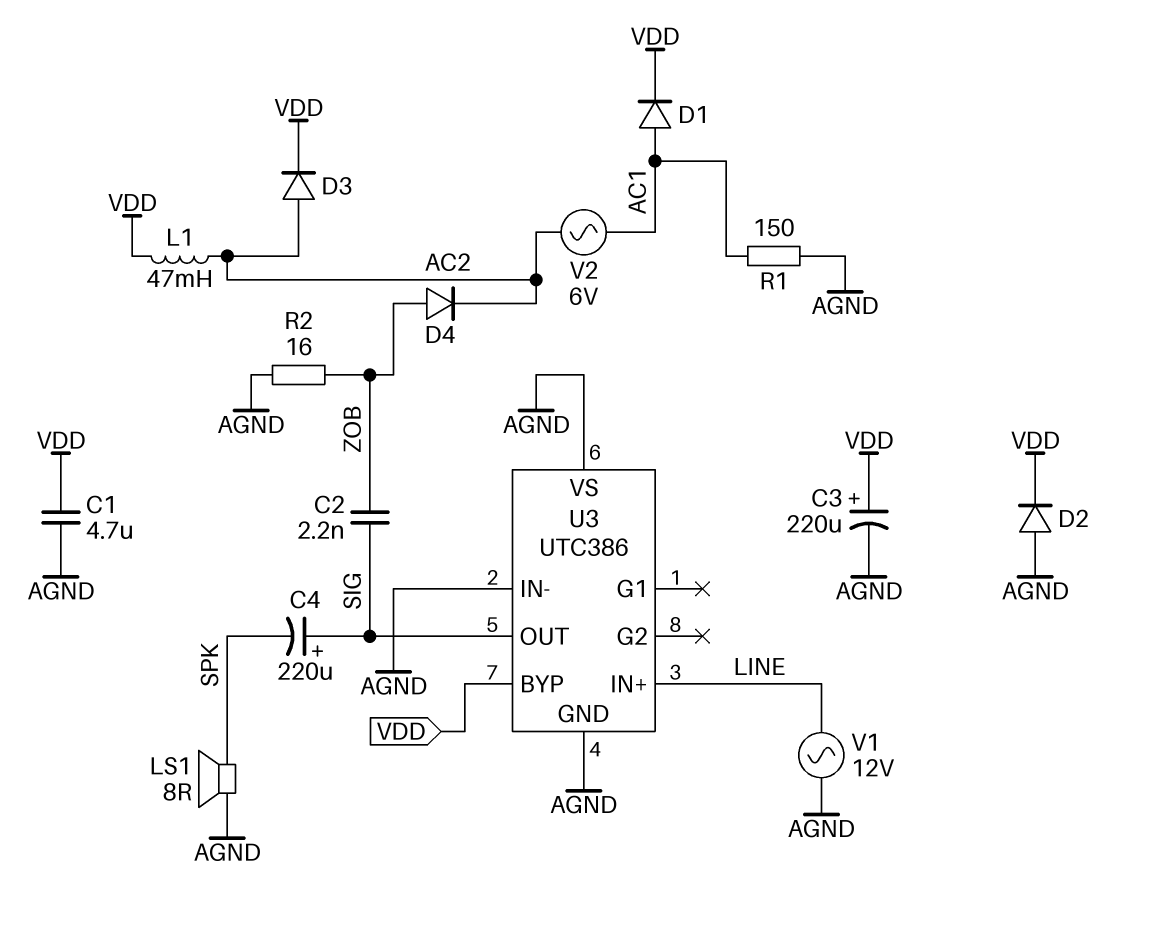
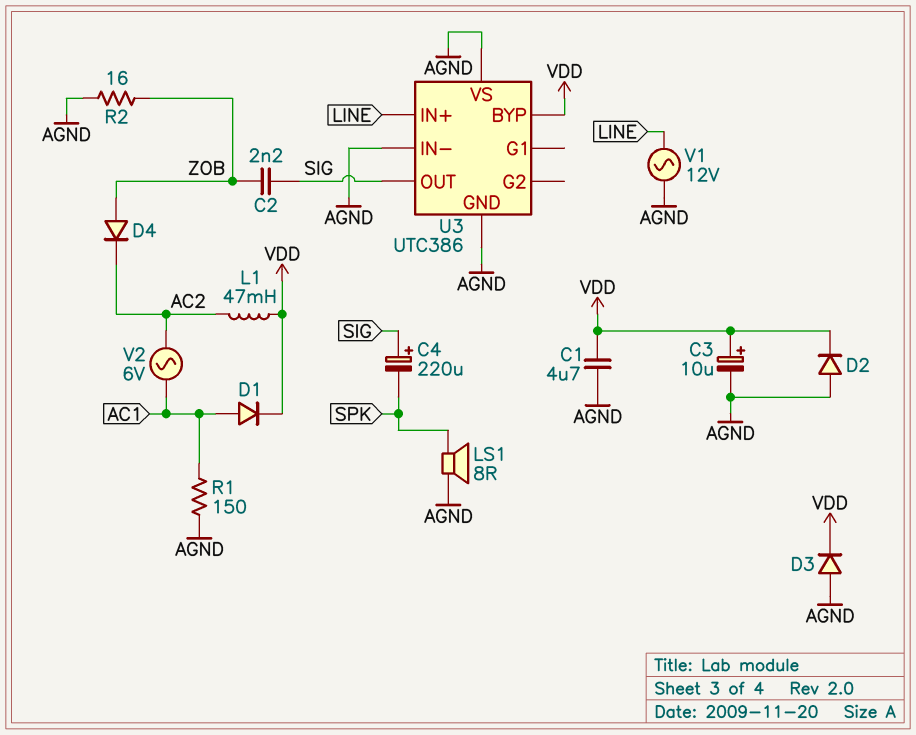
C3: 220uF (plus VDD, minus AGND) -> 10uF (plus VDD, minus AGND)
D3: diode (A AC2, K VDD) -> diode (A AGND, K VDD)

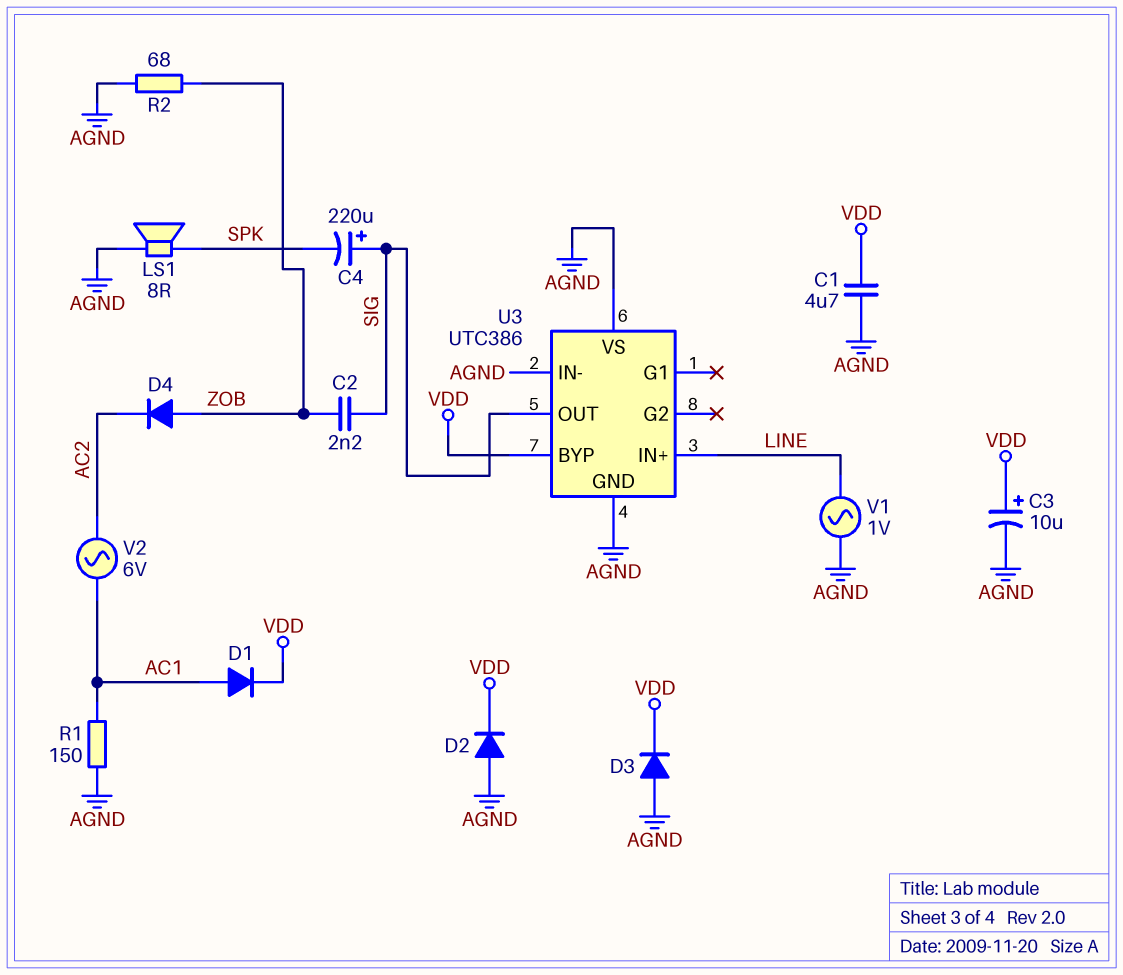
L1: 47mH (AC2, VDD) -> none
R2: 16 (AGND, ZOB) -> 68 (AGND, ZOB)
V1: AC 12V (AGND, LINE) -> AC 1V (AGND, LINE)

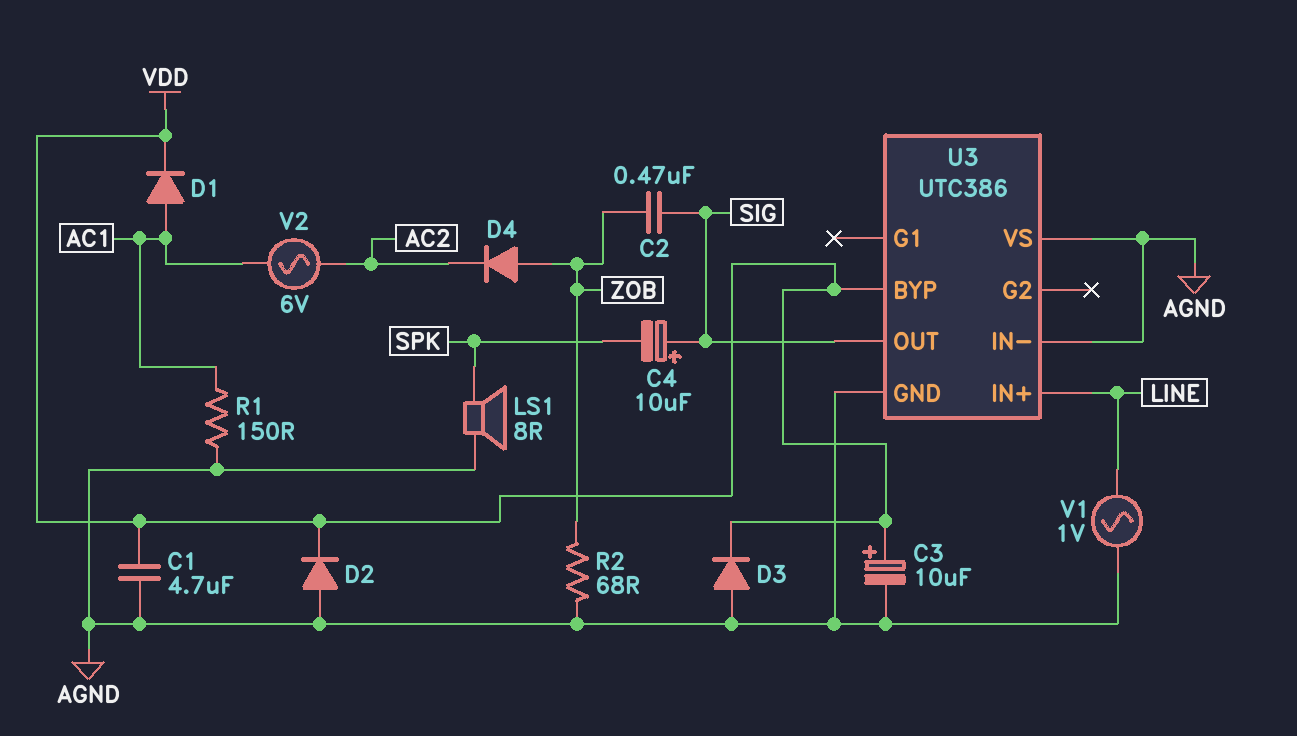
C2: 2.2nF (SIG, ZOB) -> 470nF (SIG, ZOB)
C4: 220uF (plus SIG, minus SPK) -> 10uF (plus SIG, minus SPK)

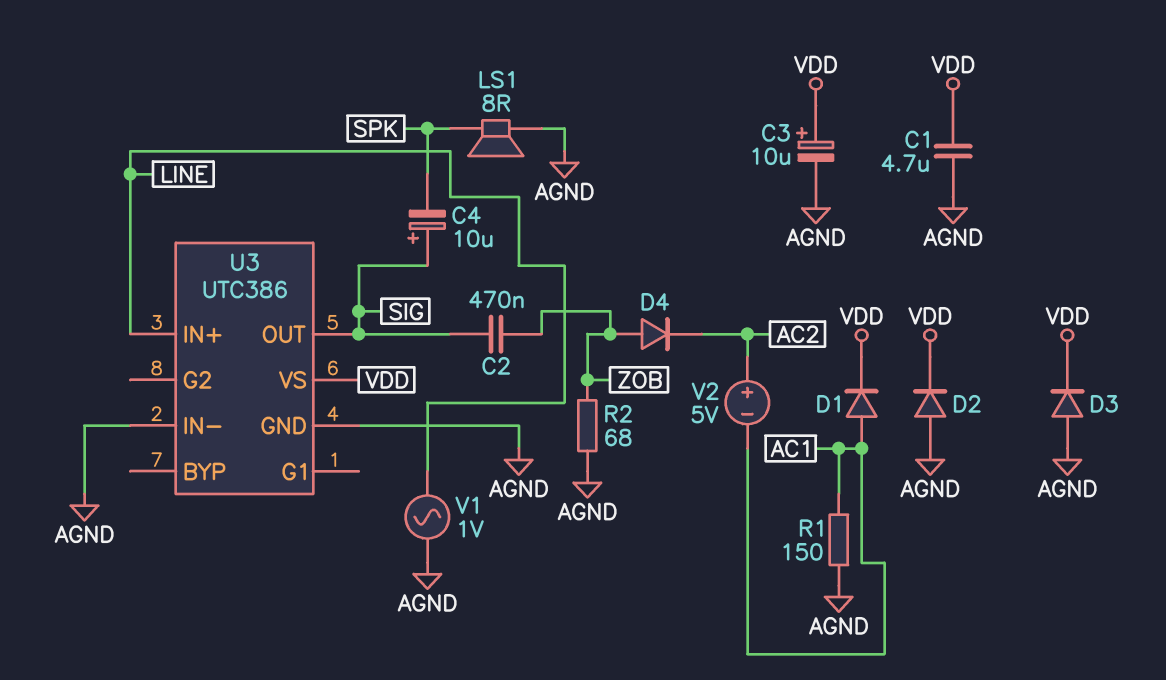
U3 pin BYP: VDD -> none
U3 pin VS: AGND -> VDD
V2: AC 6V (AC1, AC2) -> 5V (plus AC2, minus AC1)

